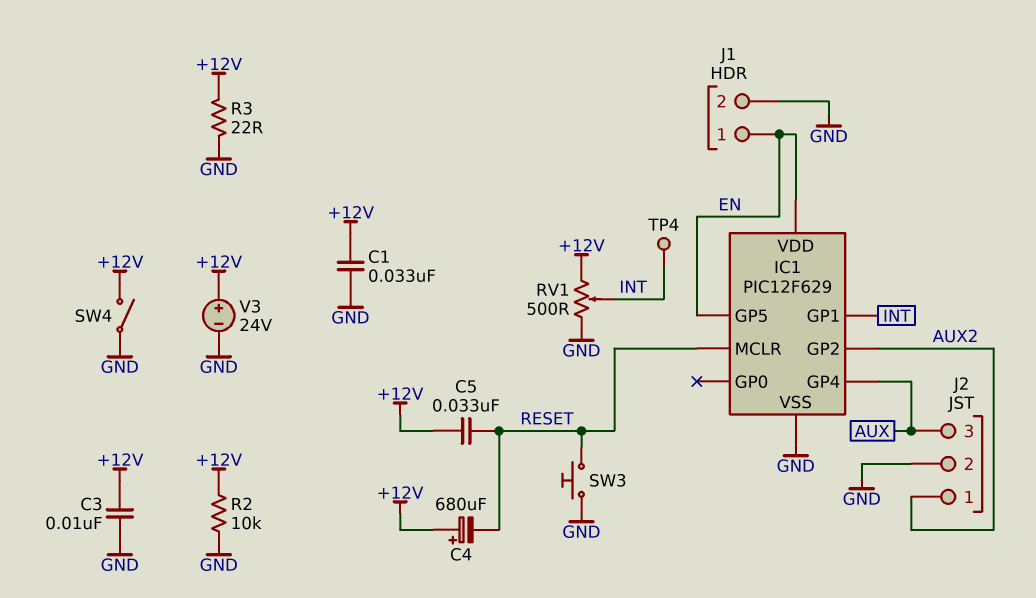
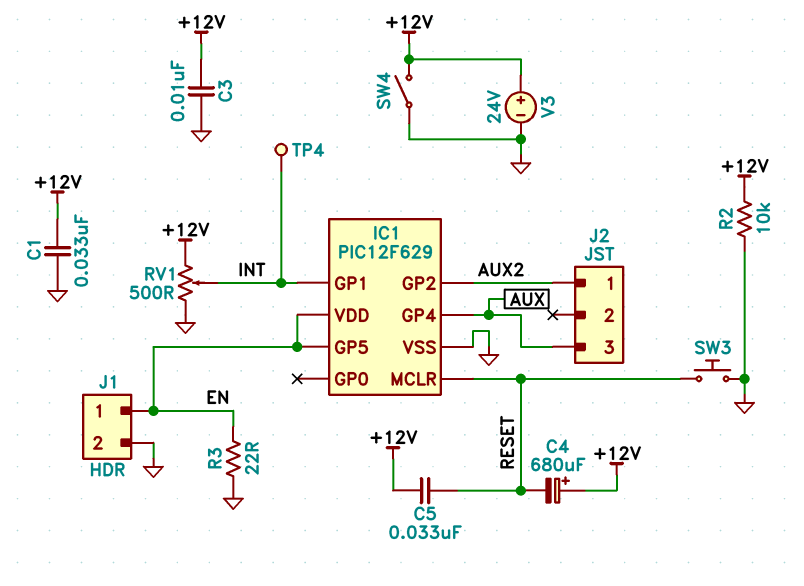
J2 pin 2: GND -> none
R3: 22 (+12V, GND) -> 22 (EN, GND)

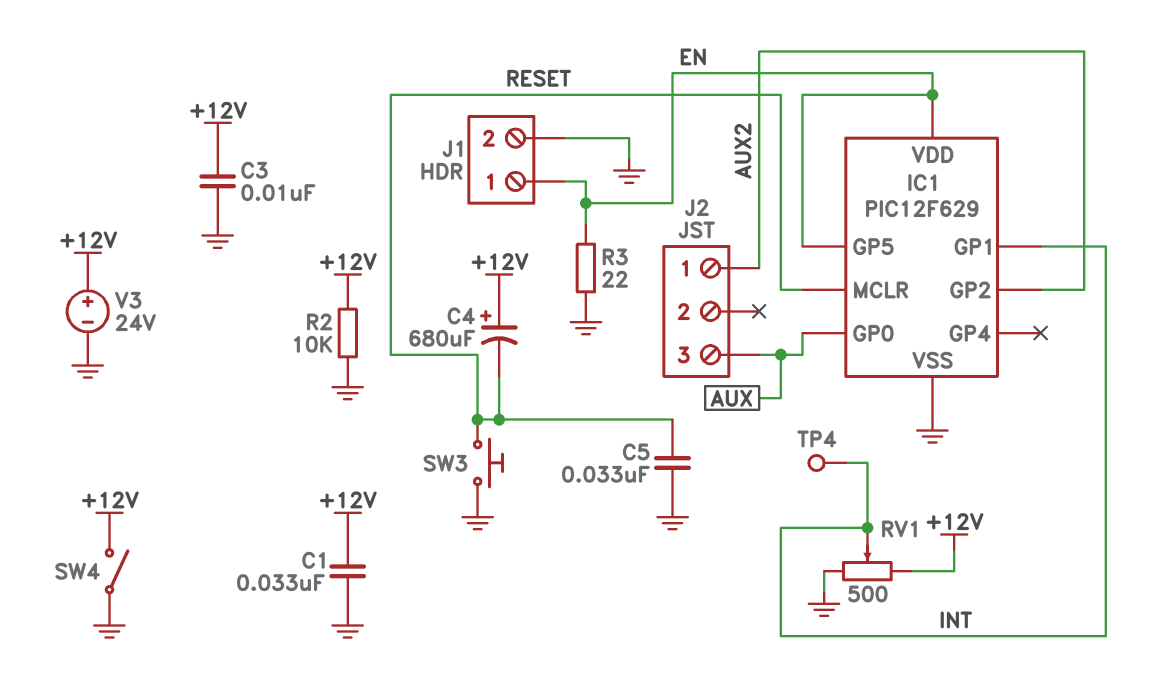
C5: 33nF (+12V, RESET) -> 33nF (GND, RESET)
IC1 pin GP0: none -> AUX
IC1 pin GP4: AUX -> none

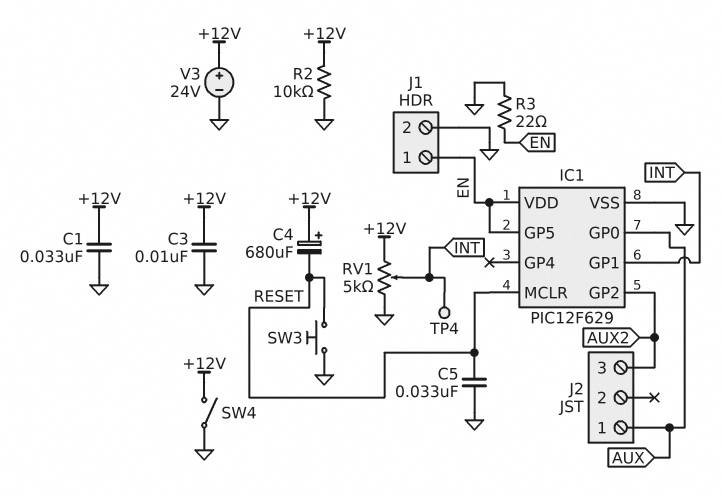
J2 pin 1: AUX2 -> AUX
J2 pin 3: AUX -> AUX2
RV1: 500 (+12V, GND, wiper INT) -> 5k (+12V, GND, wiper INT)

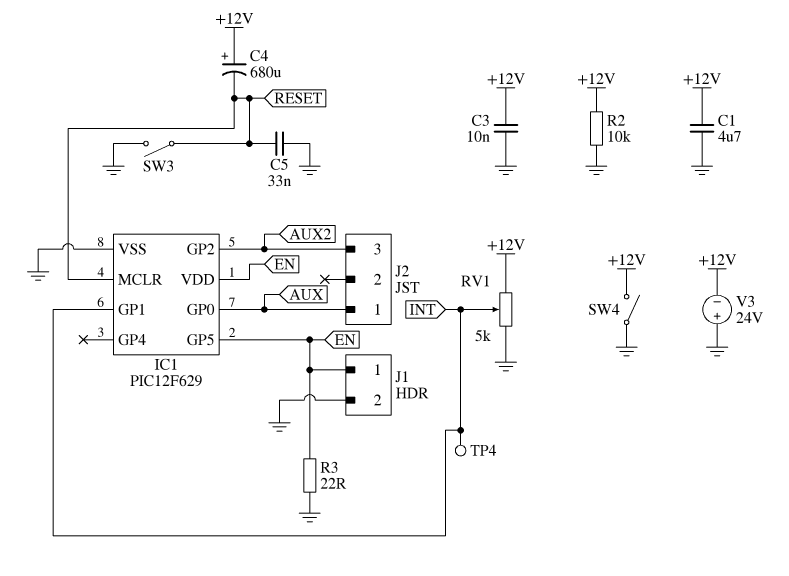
C1: 33nF (+12V, GND) -> 4.7uF (+12V, GND)
SW3: button (GND, RESET) -> switch (GND, RESET)
V3: 24V (plus +12V, minus GND) -> 24V (plus GND, minus +12V)

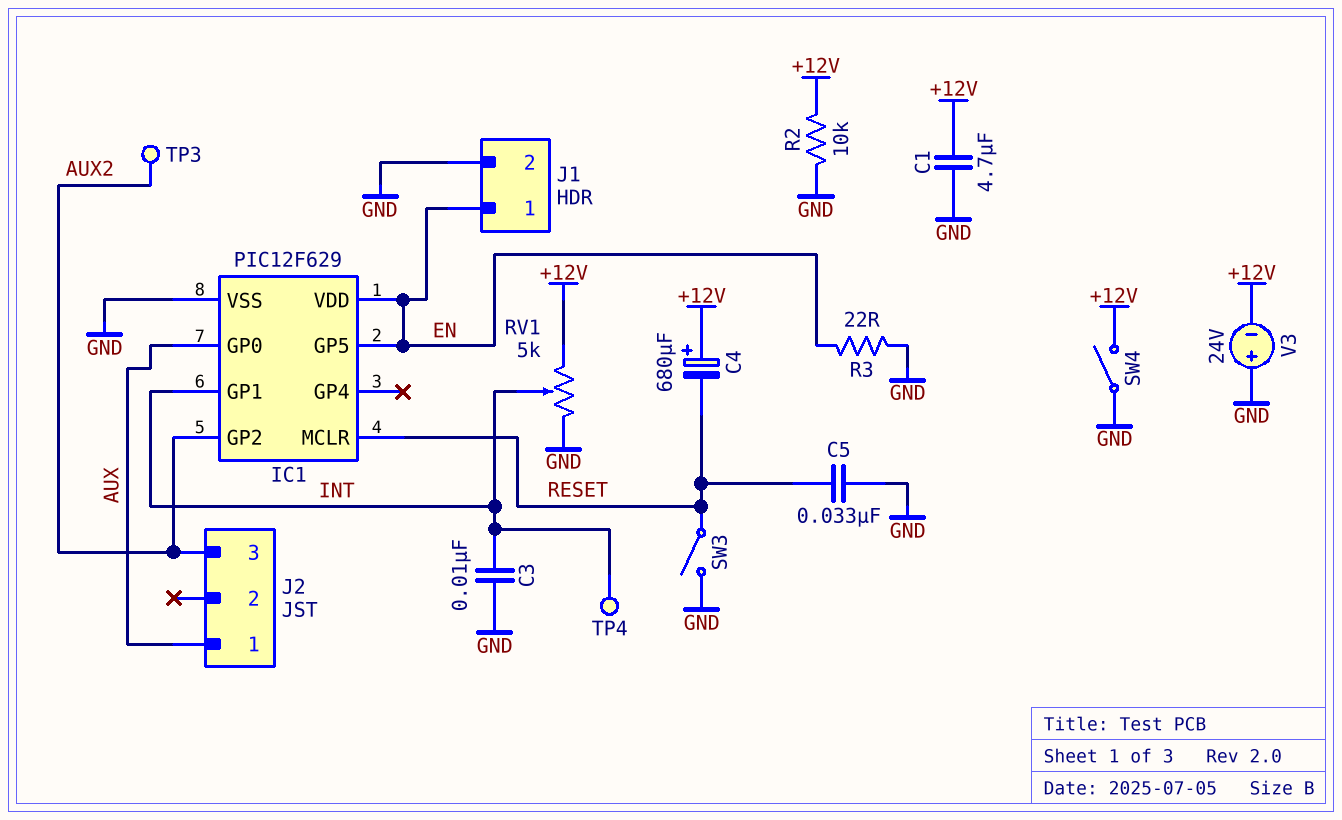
C3: 10nF (+12V, GND) -> 10nF (GND, INT)
TP3: none -> test point (AUX2)

